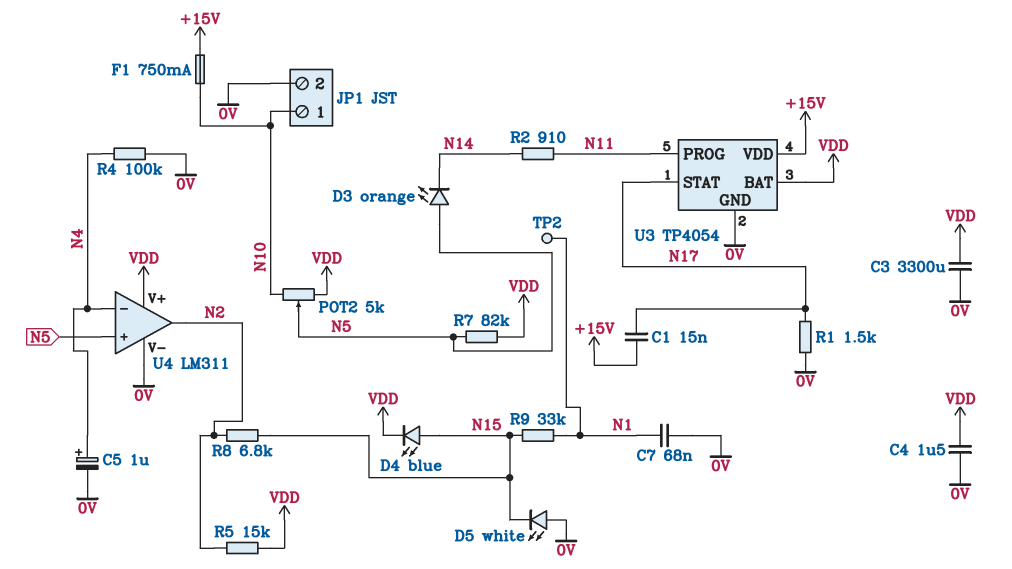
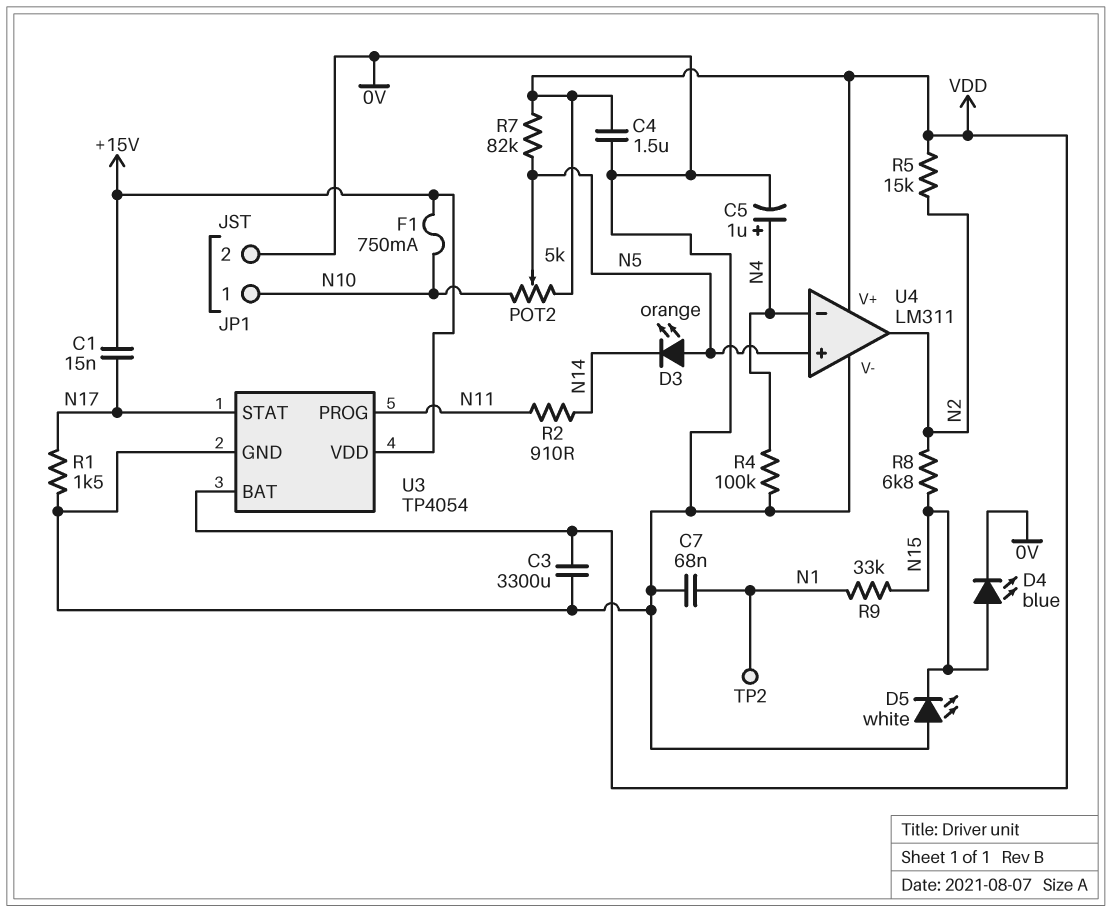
D4: LED blue (A N15, K VDD) -> LED blue (A N15, K 0V)

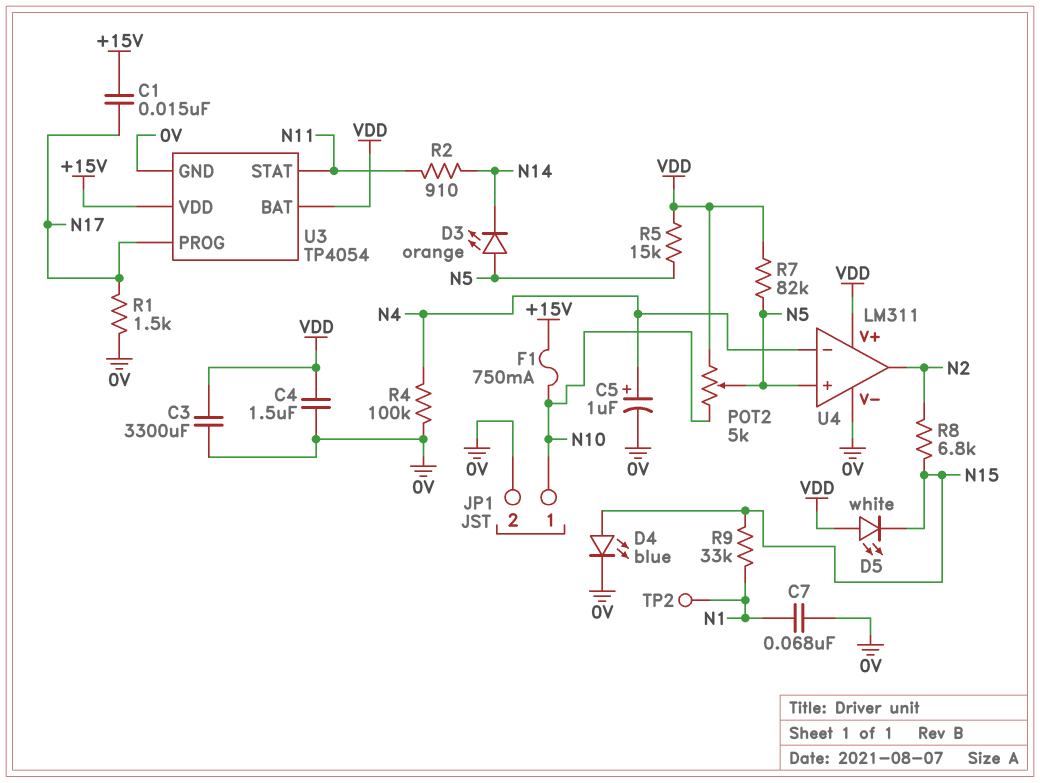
D5: LED white (A 0V, K N15) -> LED white (A VDD, K N15)
R5: 15k (N2, VDD) -> 15k (N5, VDD)
U3 pin PROG: N11 -> N17
U3 pin STAT: N17 -> N11

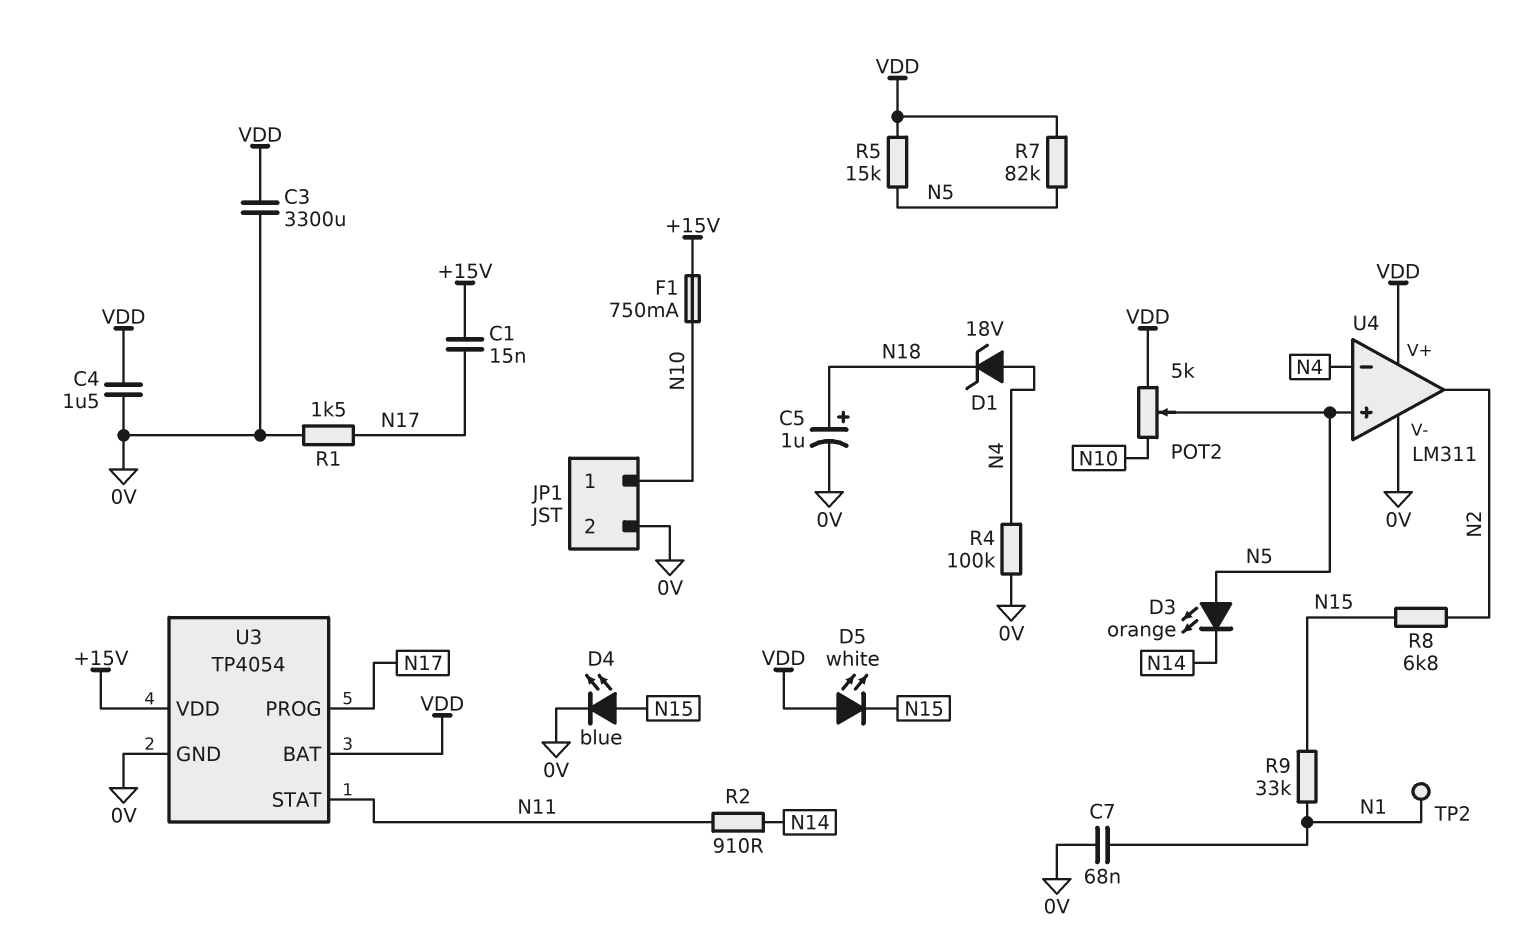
C5: 1uF (plus N4, minus 0V) -> 1uF (plus N18, minus 0V)
D1: none -> zener 18V (A N4, K N18)

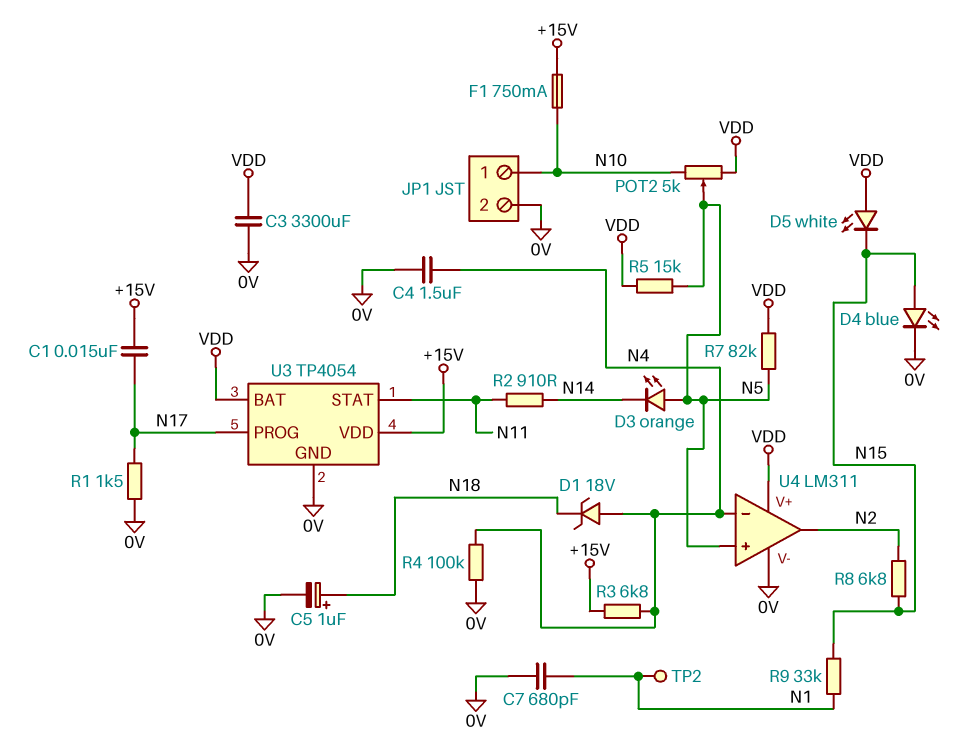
C4: 1.5uF (0V, VDD) -> 1.5uF (0V, N4)
C7: 68nF (0V, N1) -> 680pF (0V, N1)
R3: none -> 6.8k (+15V, N4)

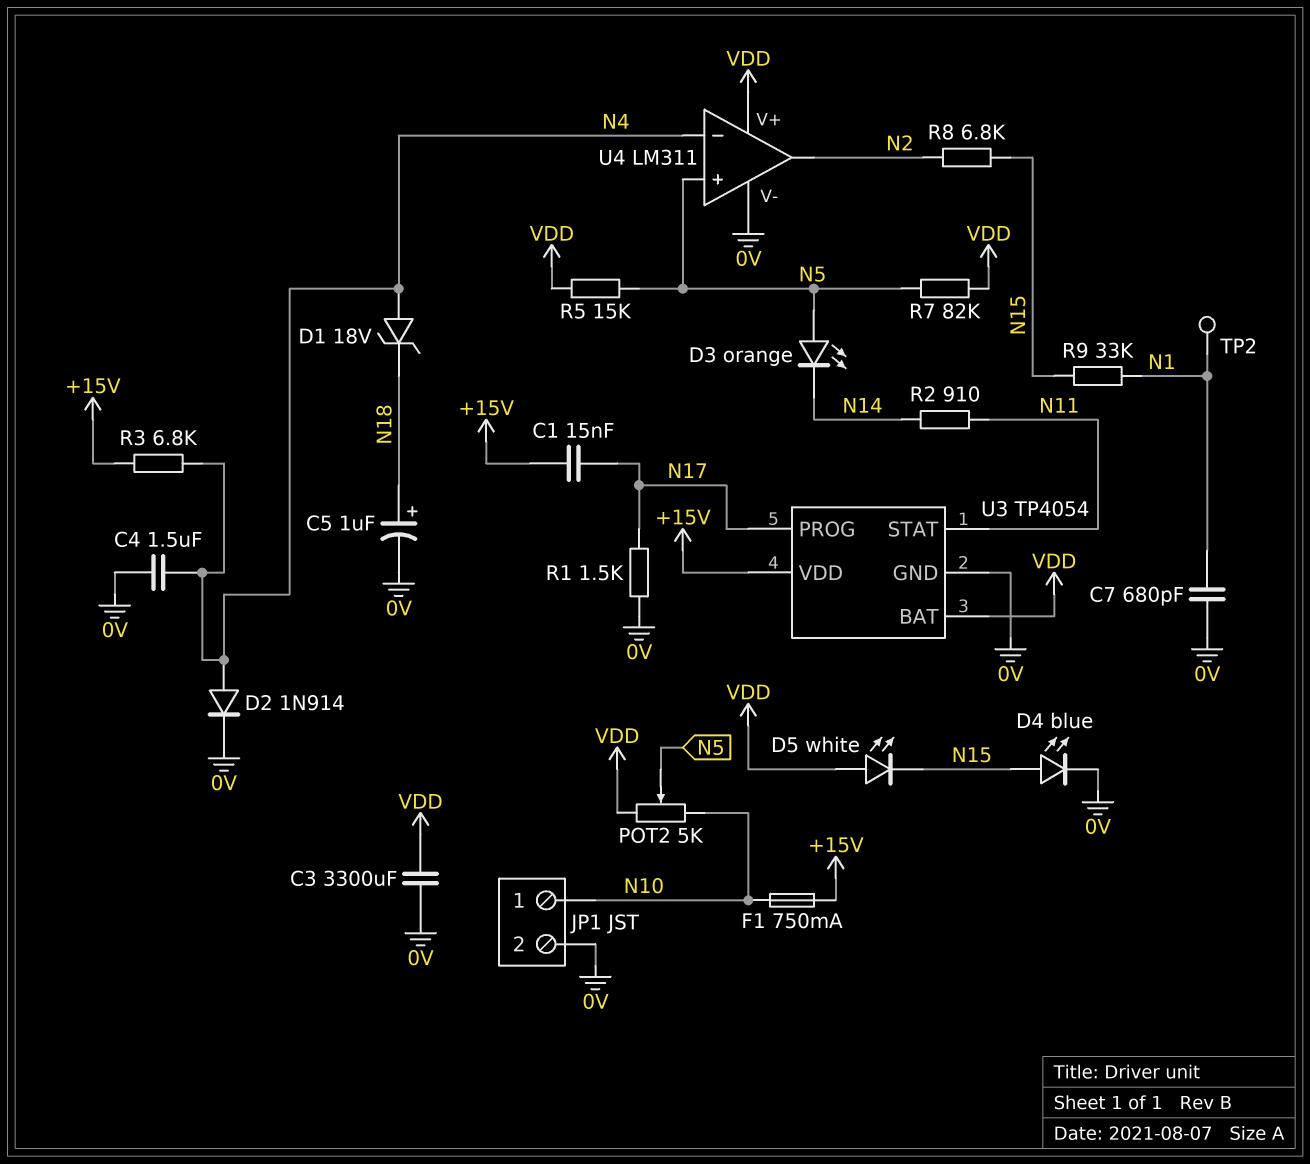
D2: none -> diode 1N914 (A N4, K 0V)
R4: 100k (0V, N4) -> none

